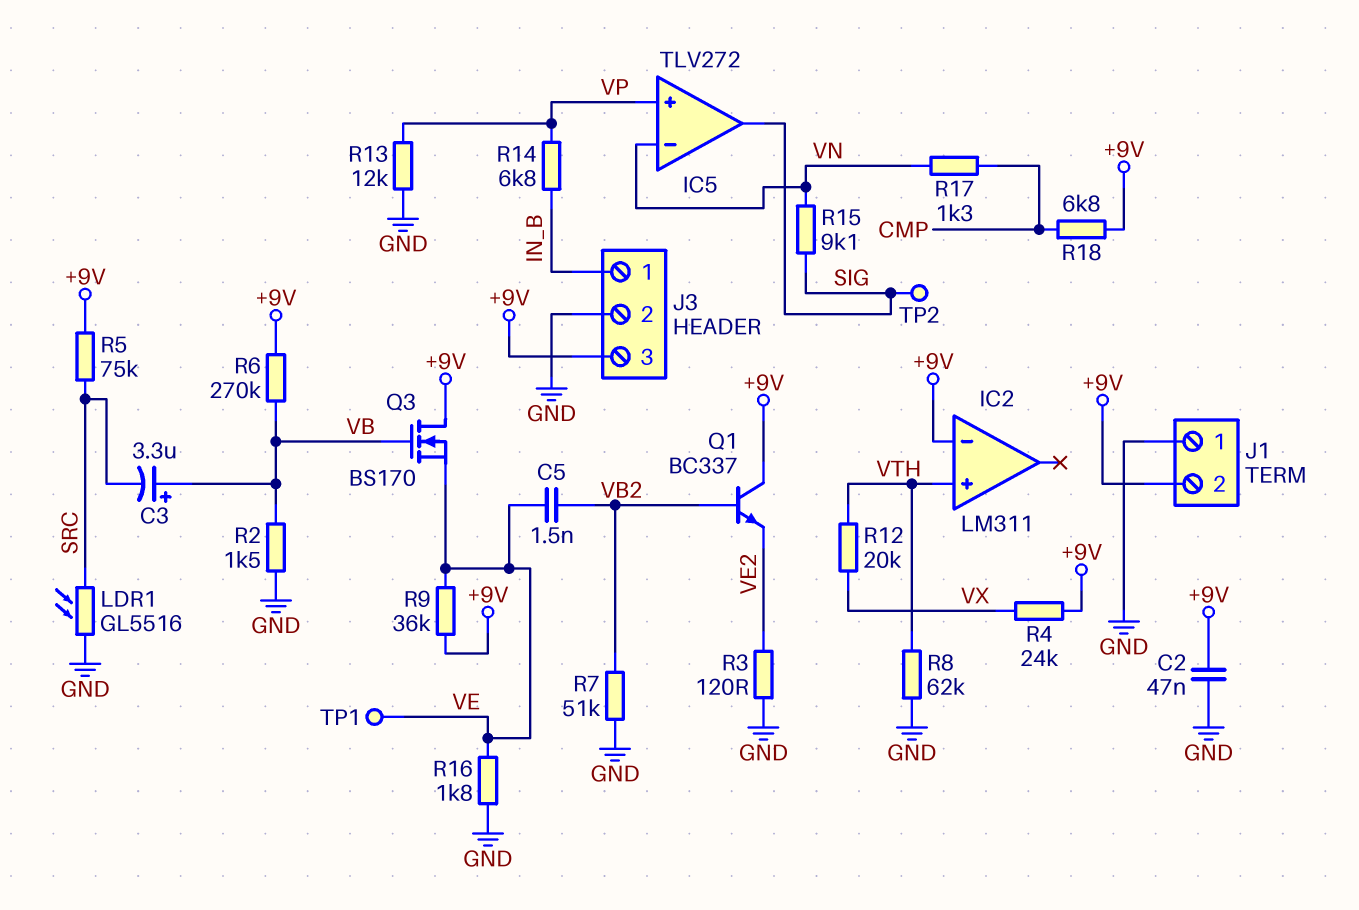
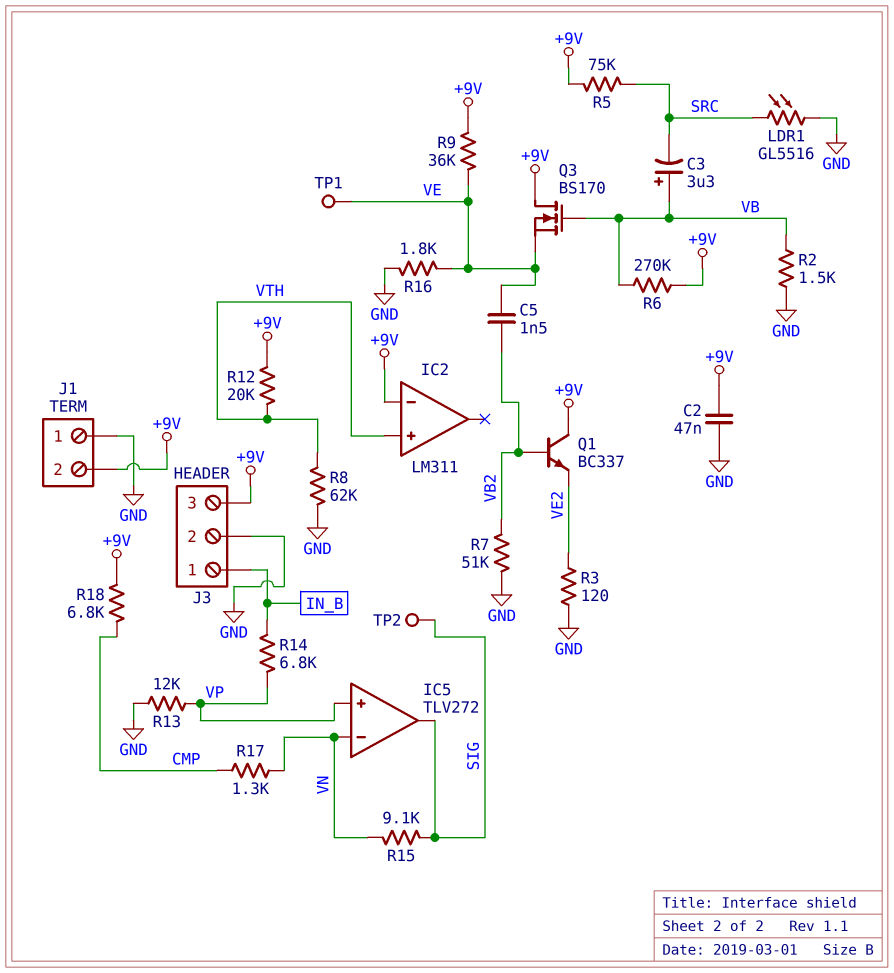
R4: 24k (+9V, VX) -> none
R12: 20k (VTH, VX) -> 20k (+9V, VTH)

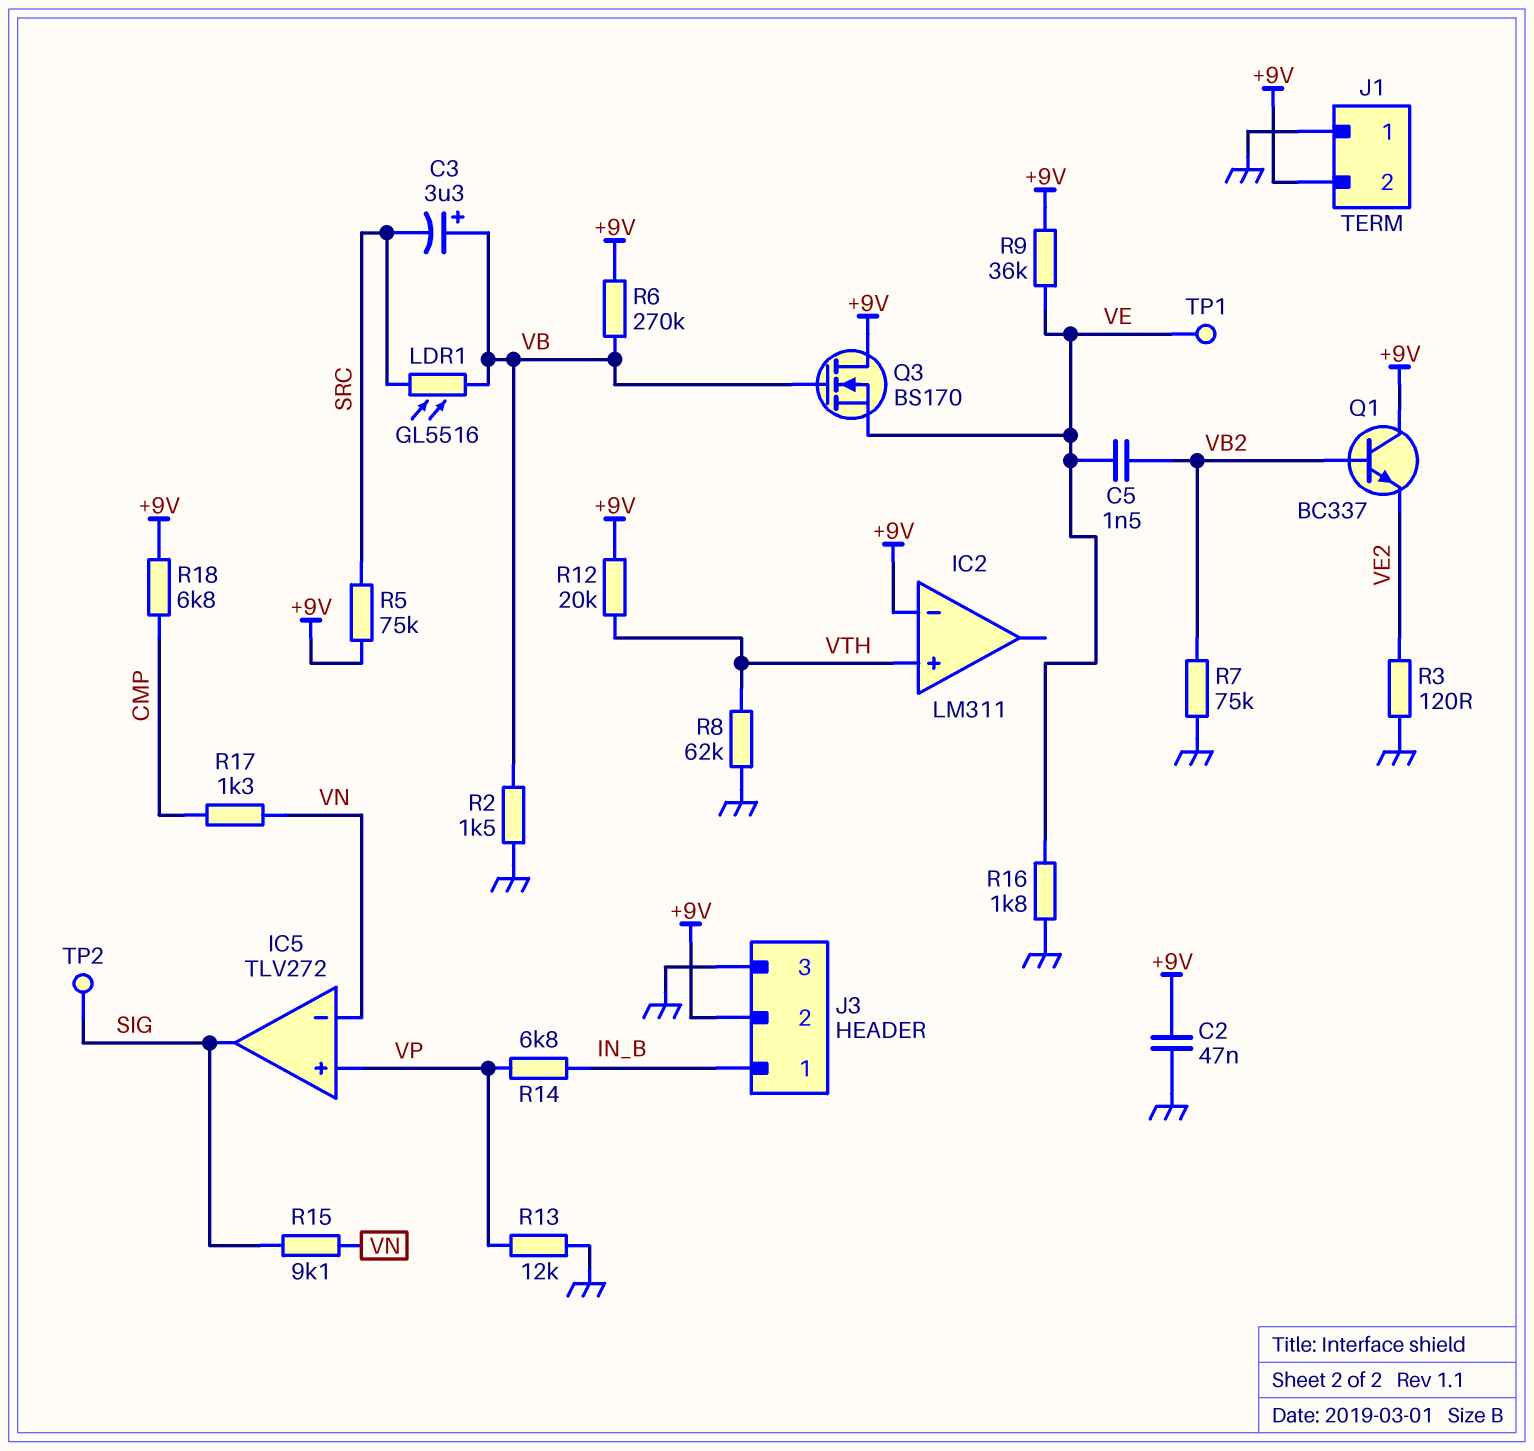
J3 pin 2: GND -> +9V
J3 pin 3: +9V -> GND
LDR1: GL5516 (GND, SRC) -> GL5516 (SRC, VB)
R7: 51k (GND, VB2) -> 75k (GND, VB2)

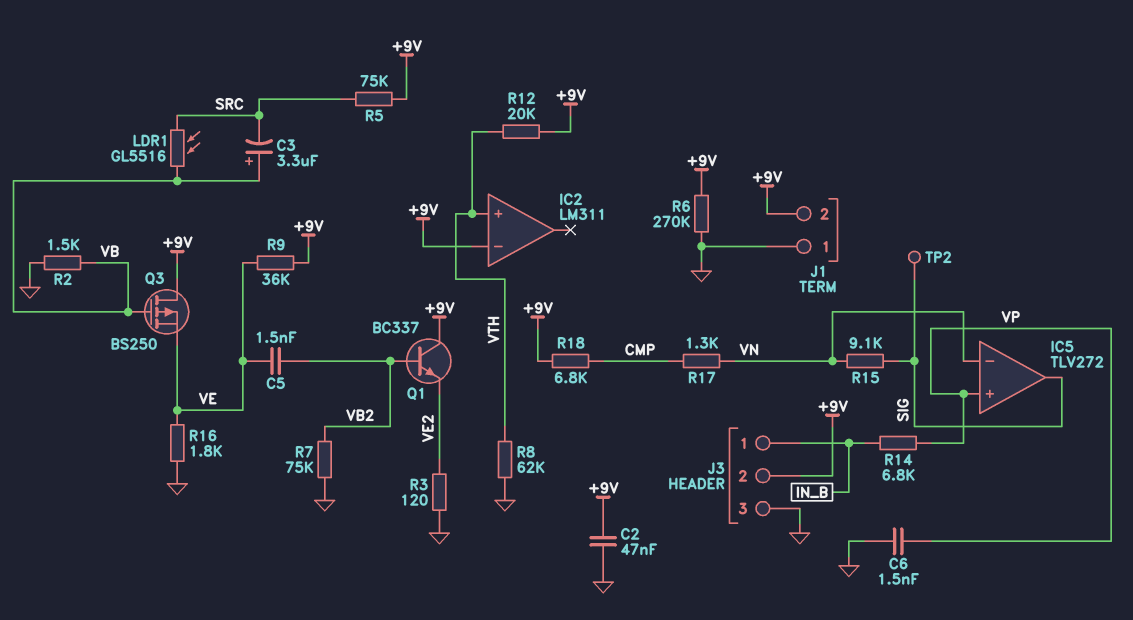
C6: none -> 1.5nF (GND, VP)
Q3: NMOS BS170 (G VB, D +9V, S VE) -> PMOS BS250 (G VB, D +9V, S VE)
R6: 270k (+9V, VB) -> 270k (+9V, GND)
R13: 12k (GND, VP) -> none
TP1: test point (VE) -> none

